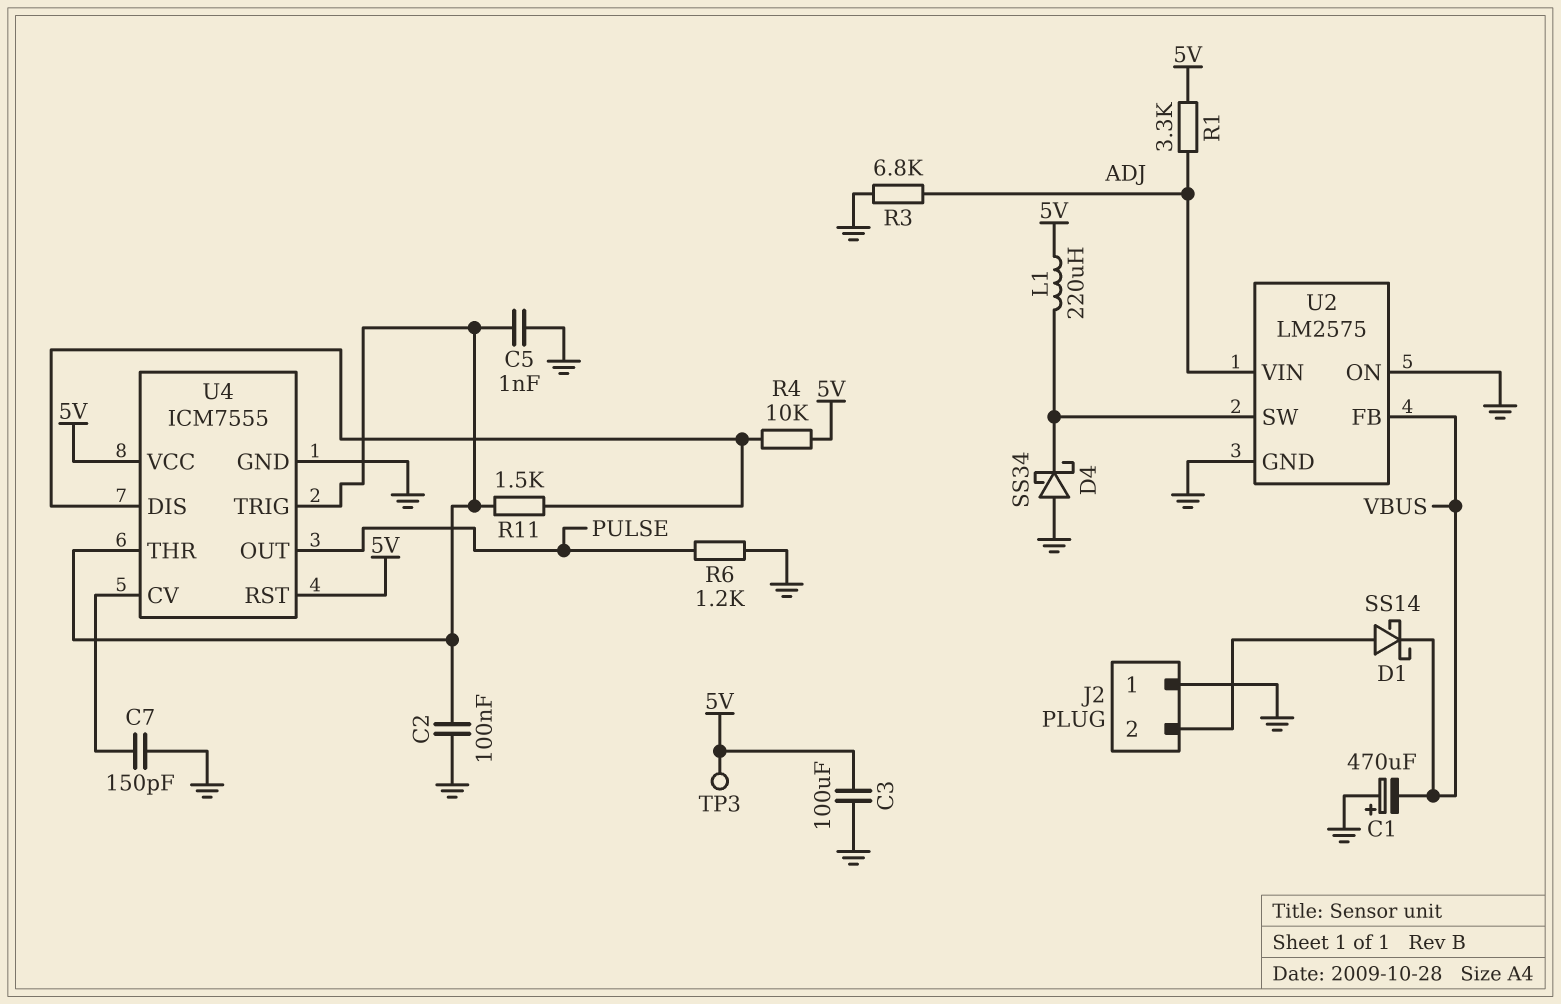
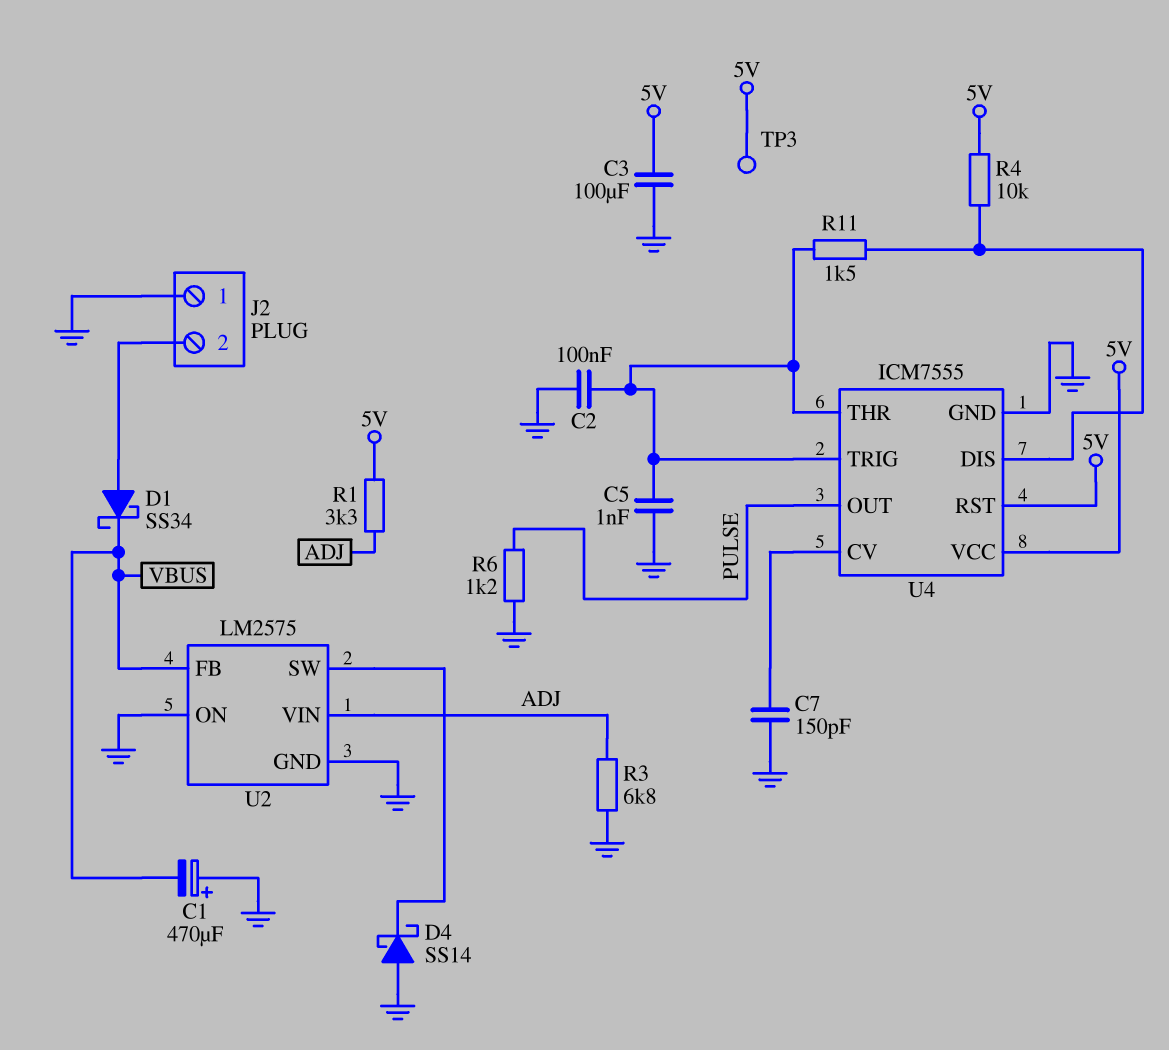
D1: schottky SS14 (A J2/2, K VBUS) -> schottky SS34 (A J2/2, K VBUS)
D4: schottky SS34 (A GND, K U2/SW) -> schottky SS14 (A GND, K U2/SW)
L1: 220uH (5V, U2/SW) -> none

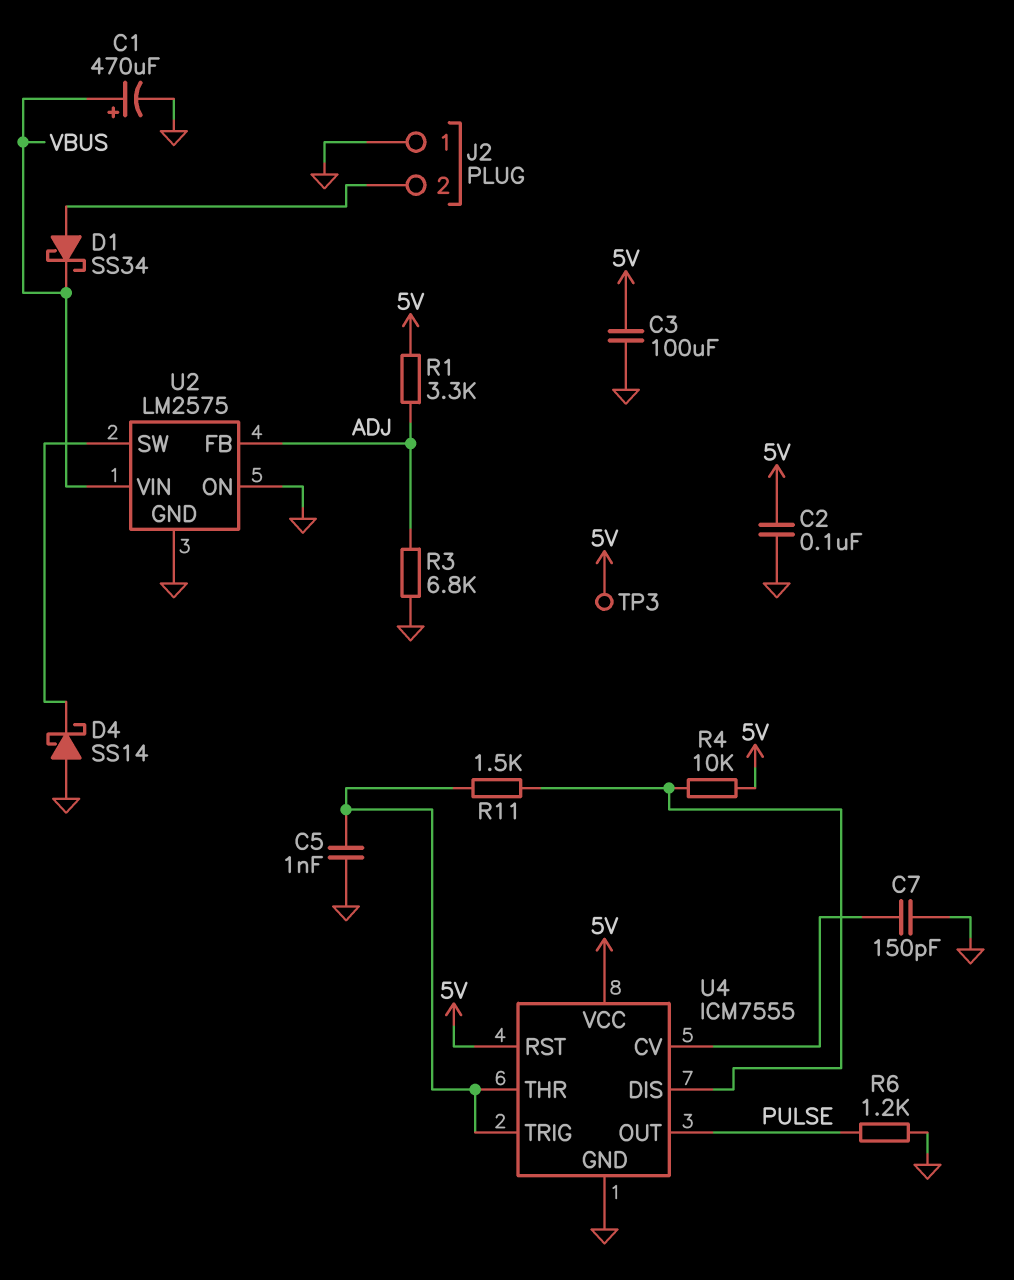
C1: 470uF (plus GND, minus VBUS) -> 470uF (plus VBUS, minus GND)
C2: 100nF (GND, U4/THR) -> 100nF (5V, GND)
U2 pin FB: VBUS -> ADJ
U2 pin VIN: ADJ -> VBUS

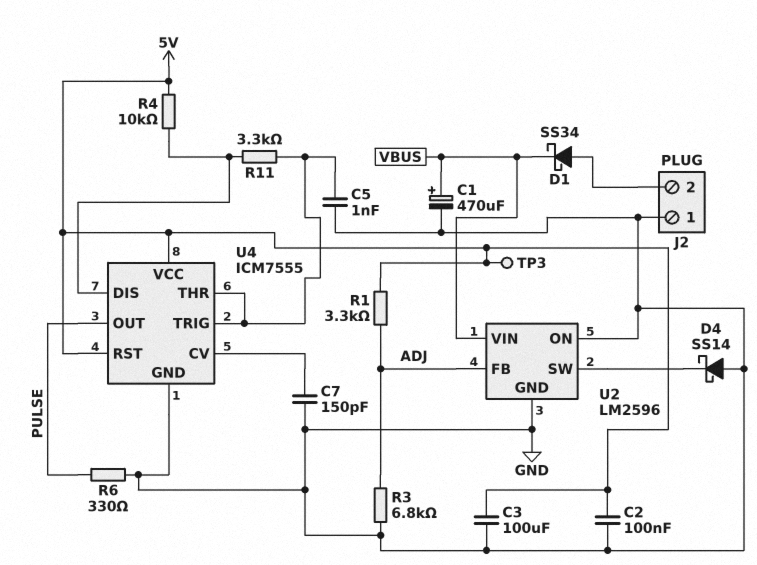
R6: 1.2k (GND, PULSE) -> 330 (GND, PULSE)
R11: 1.5k (U4/DIS, U4/THR) -> 3.3k (U4/DIS, U4/THR)
U2: LM2575 -> LM2596

